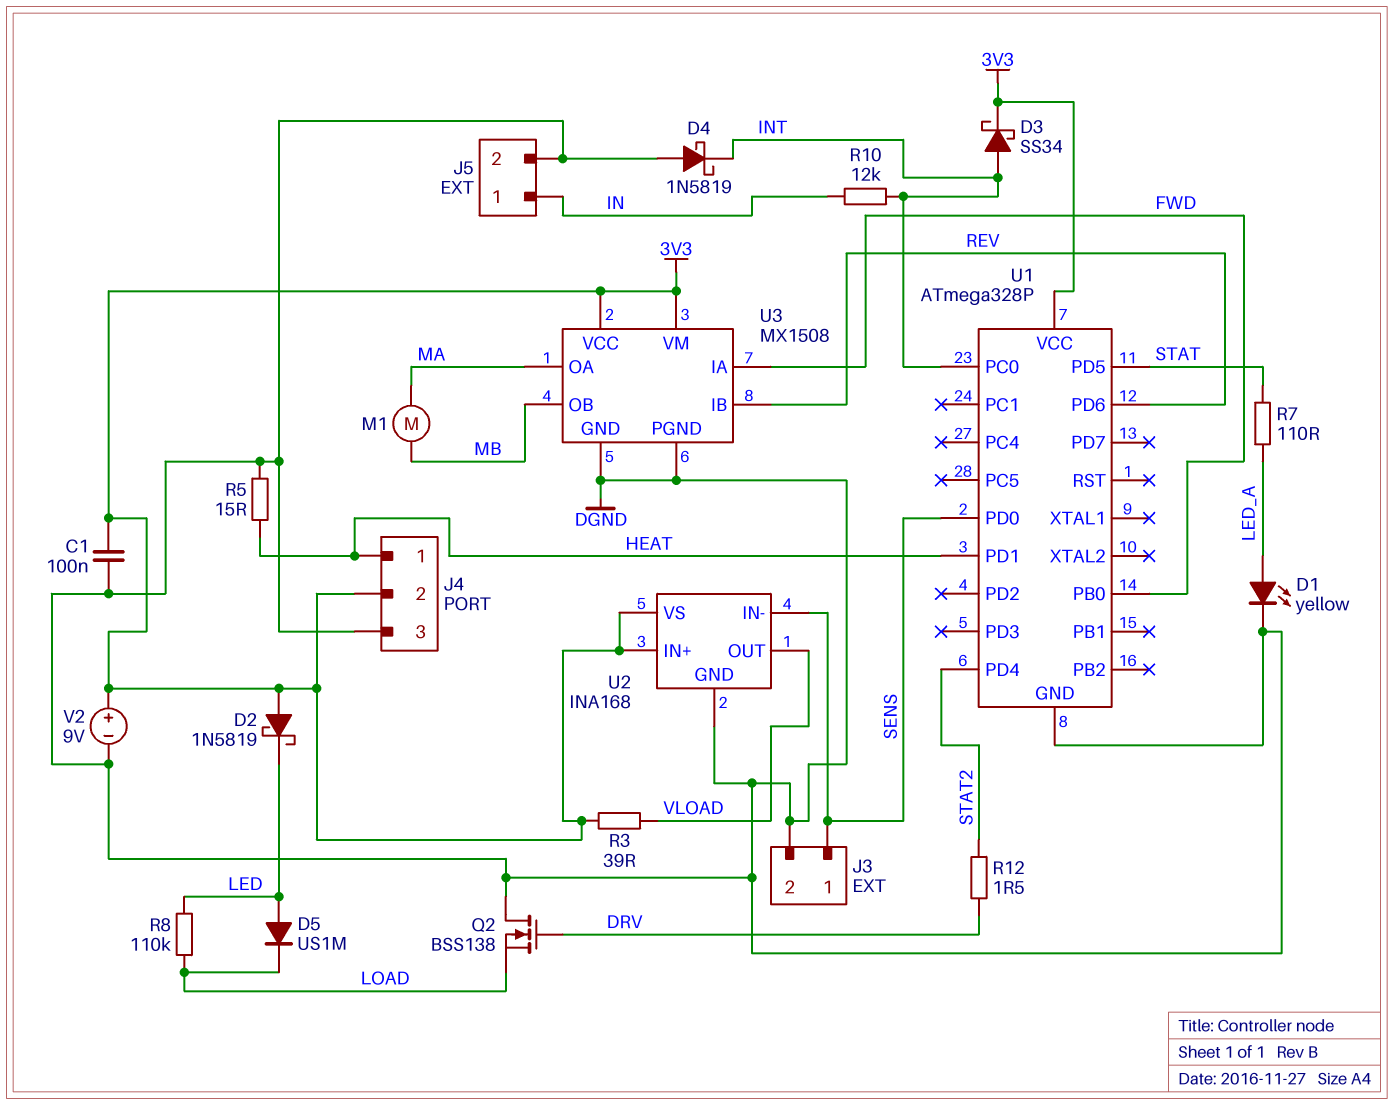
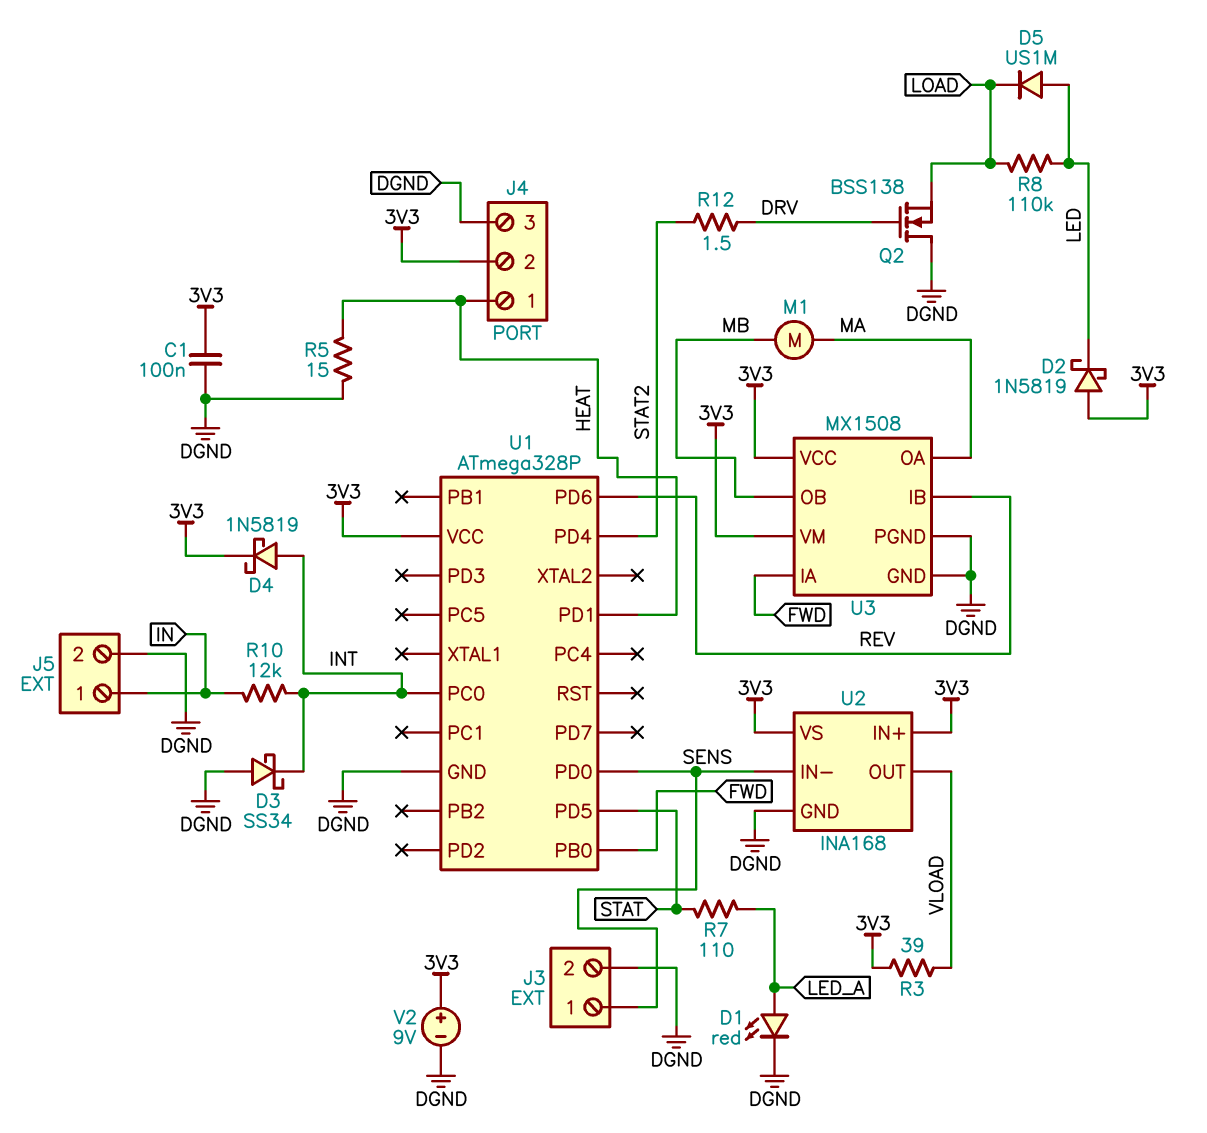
D1: LED yellow (A LED_A, K DGND) -> LED red (A LED_A, K DGND)
D3: schottky SS34 (A INT, K 3V3) -> schottky SS34 (A DGND, K INT)
D4: schottky 1N5819 (A DGND, K INT) -> schottky 1N5819 (A INT, K 3V3)

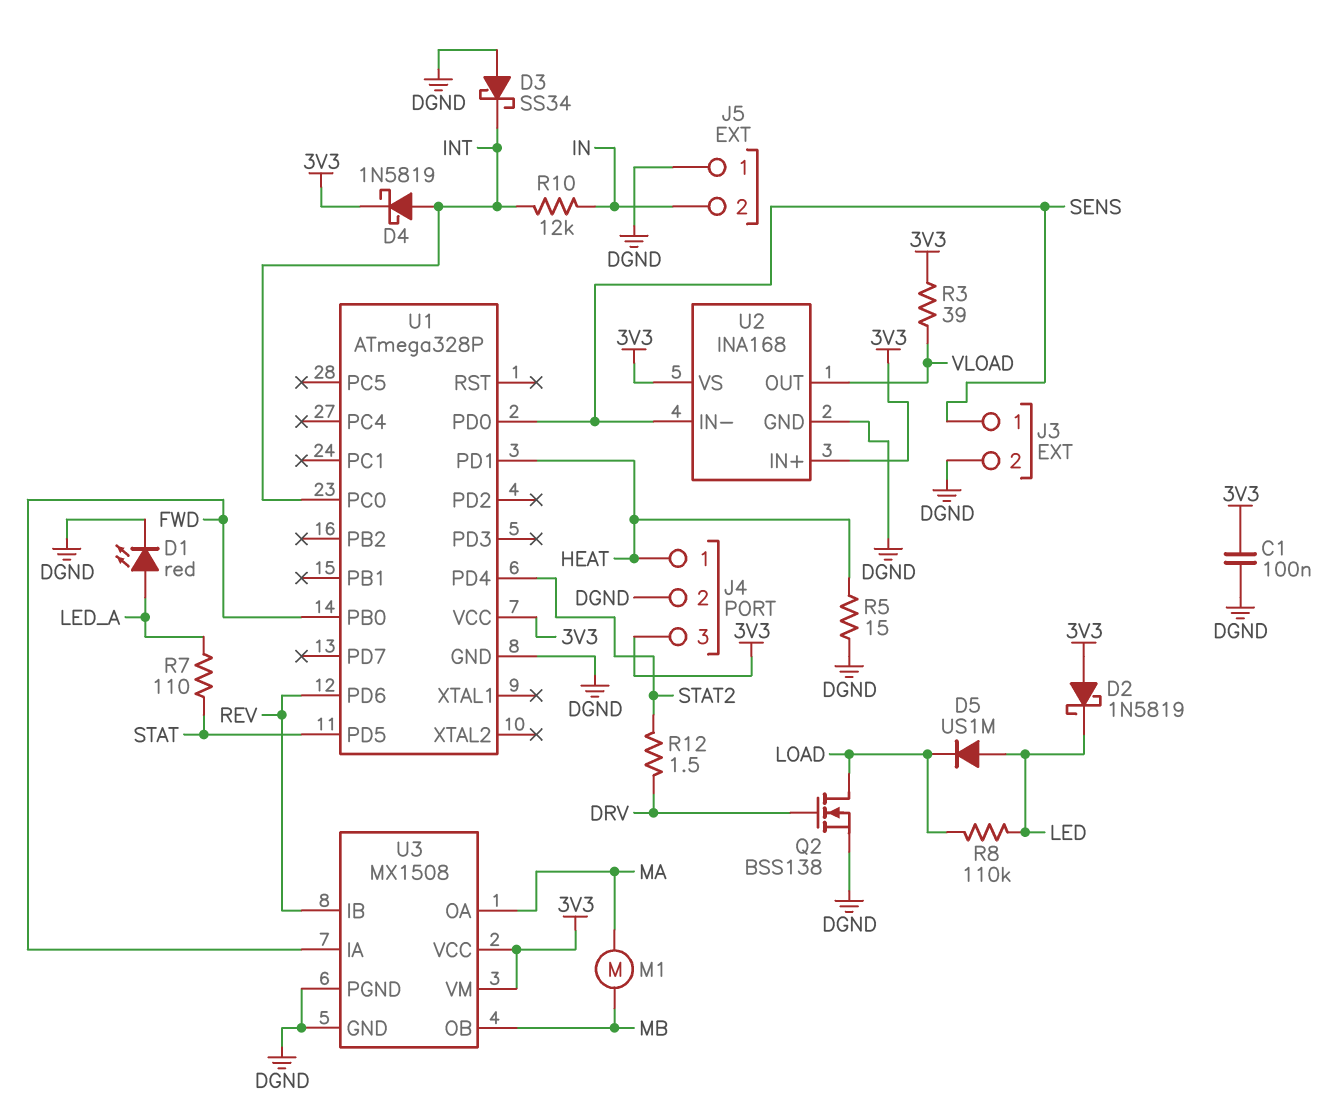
J4 pin 2: 3V3 -> DGND
J4 pin 3: DGND -> 3V3
J5 pin 1: IN -> DGND
J5 pin 2: DGND -> IN
Q2: NMOS BSS138 (G DRV, D DGND, S LOAD) -> NMOS BSS138 (G DRV, D LOAD, S DGND)
V2: 9V (plus 3V3, minus DGND) -> none

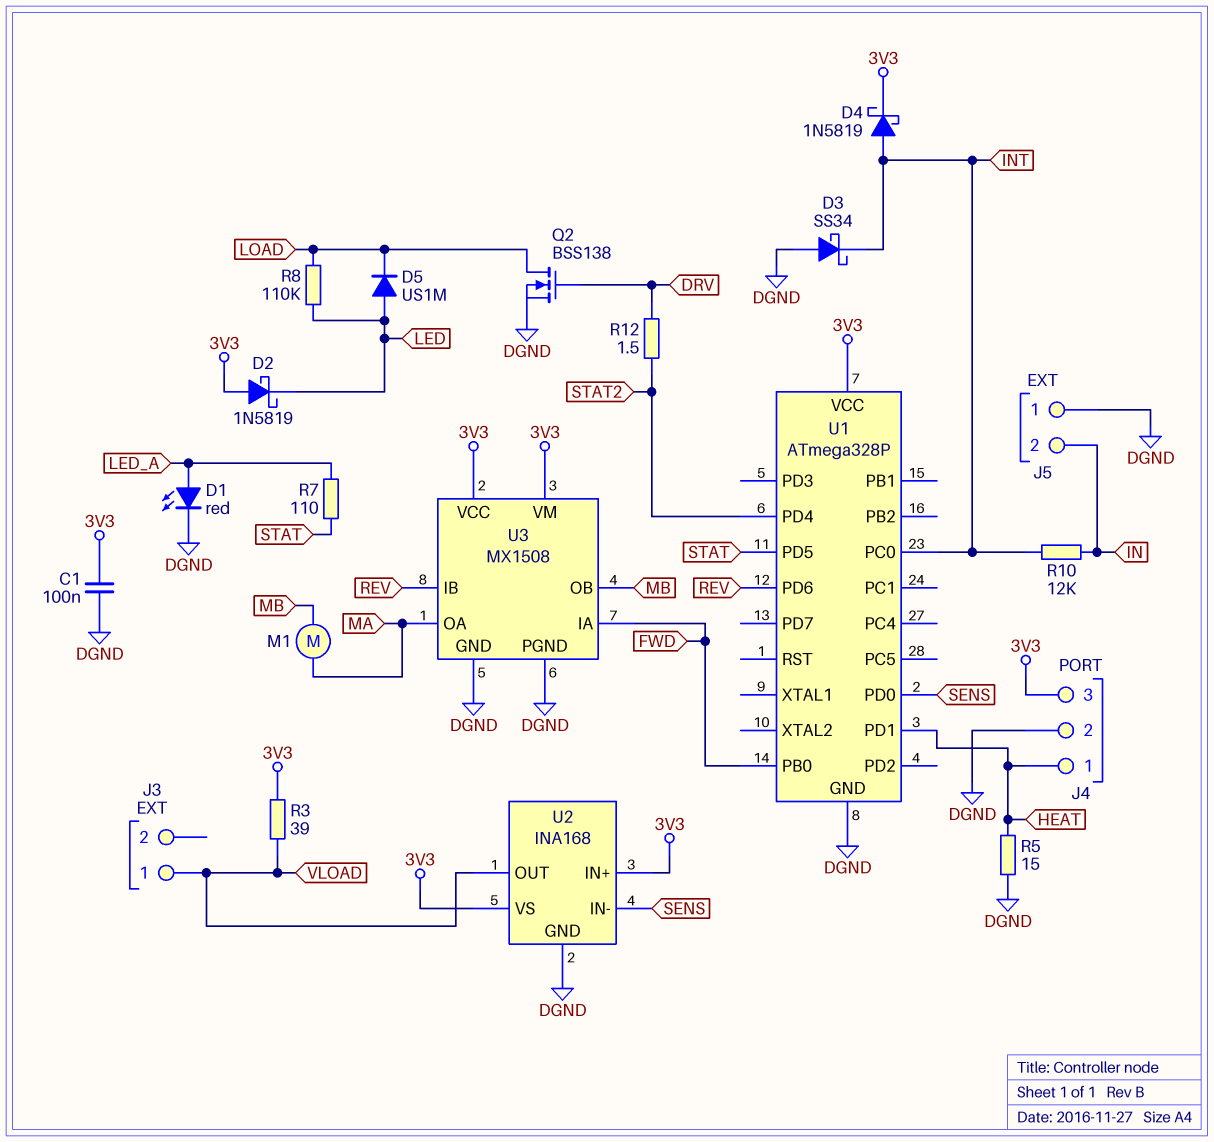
J3 pin 1: SENS -> VLOAD
J3 pin 2: DGND -> none

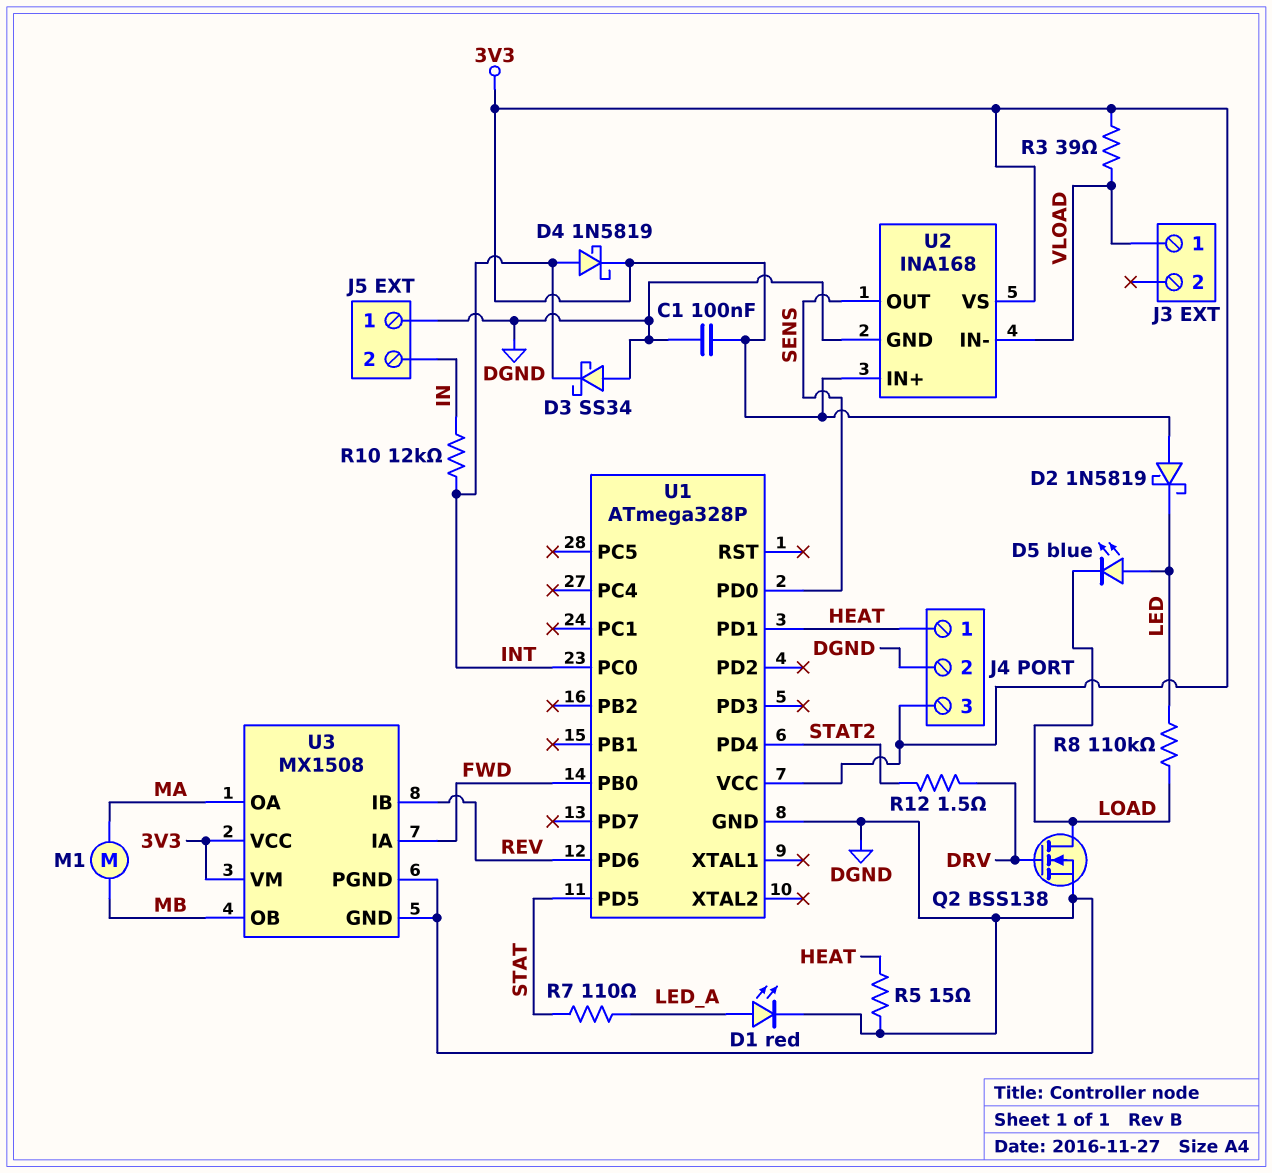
D5: diode US1M (A LED, K LOAD) -> LED blue (A LED, K LOAD)
U2 pin IN-: SENS -> VLOAD
U2 pin OUT: VLOAD -> SENS

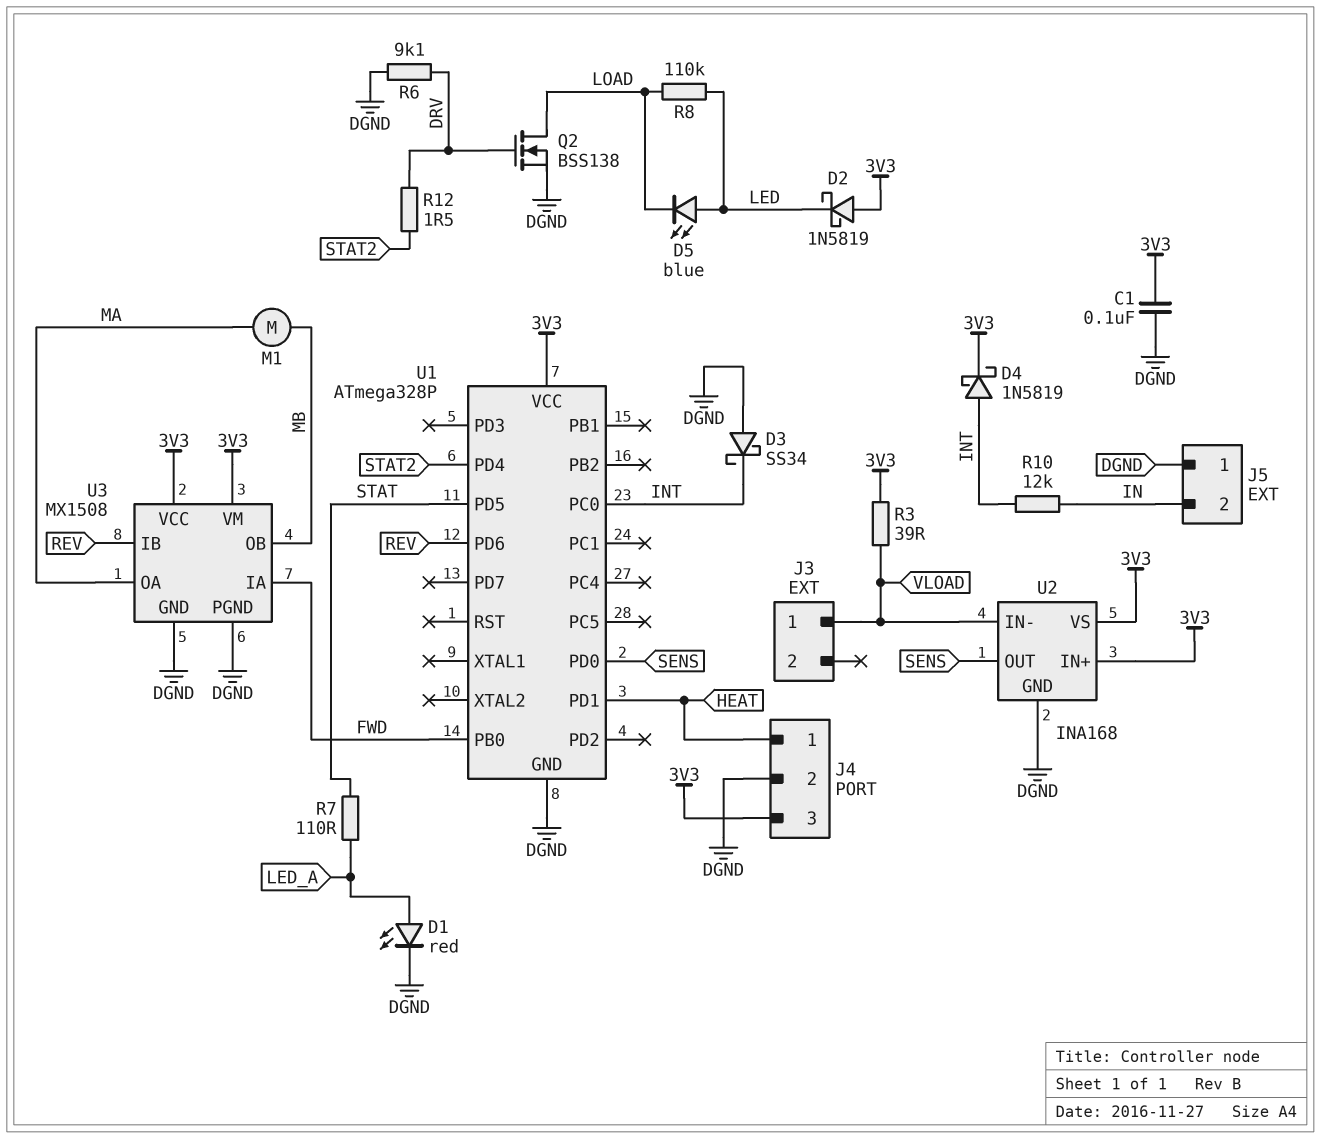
R5: 15 (DGND, HEAT) -> none
R6: none -> 9.1k (DGND, DRV)

